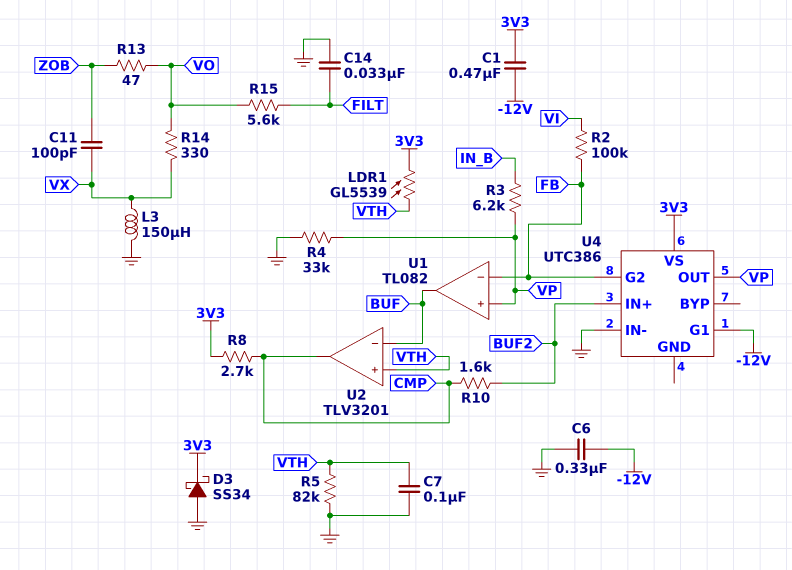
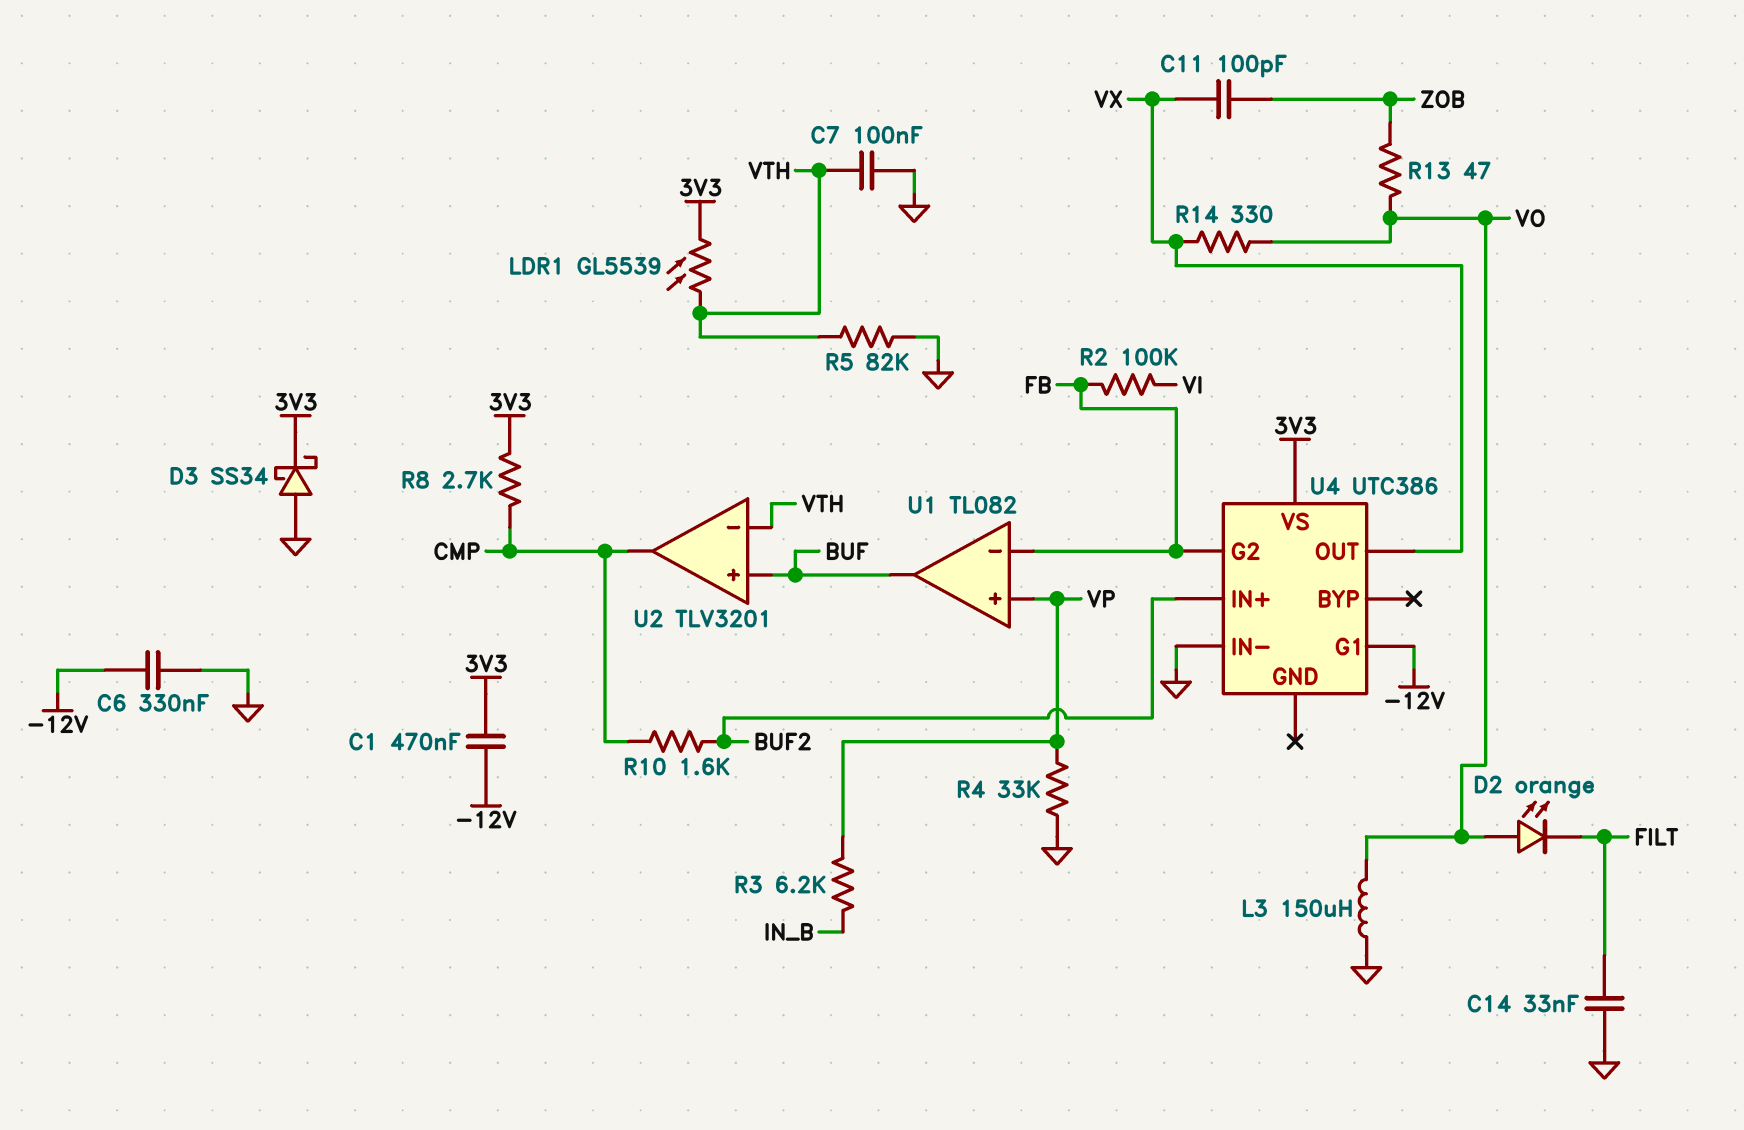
D2: none -> LED orange (A VO, K FILT)
L3: 150uH (GND, VX) -> 150uH (GND, VO)
R15: 5.6k (FILT, VO) -> none
U2 pin in+: VTH -> BUF
U2 pin in-: BUF -> VTH
U4 pin OUT: VP -> VX

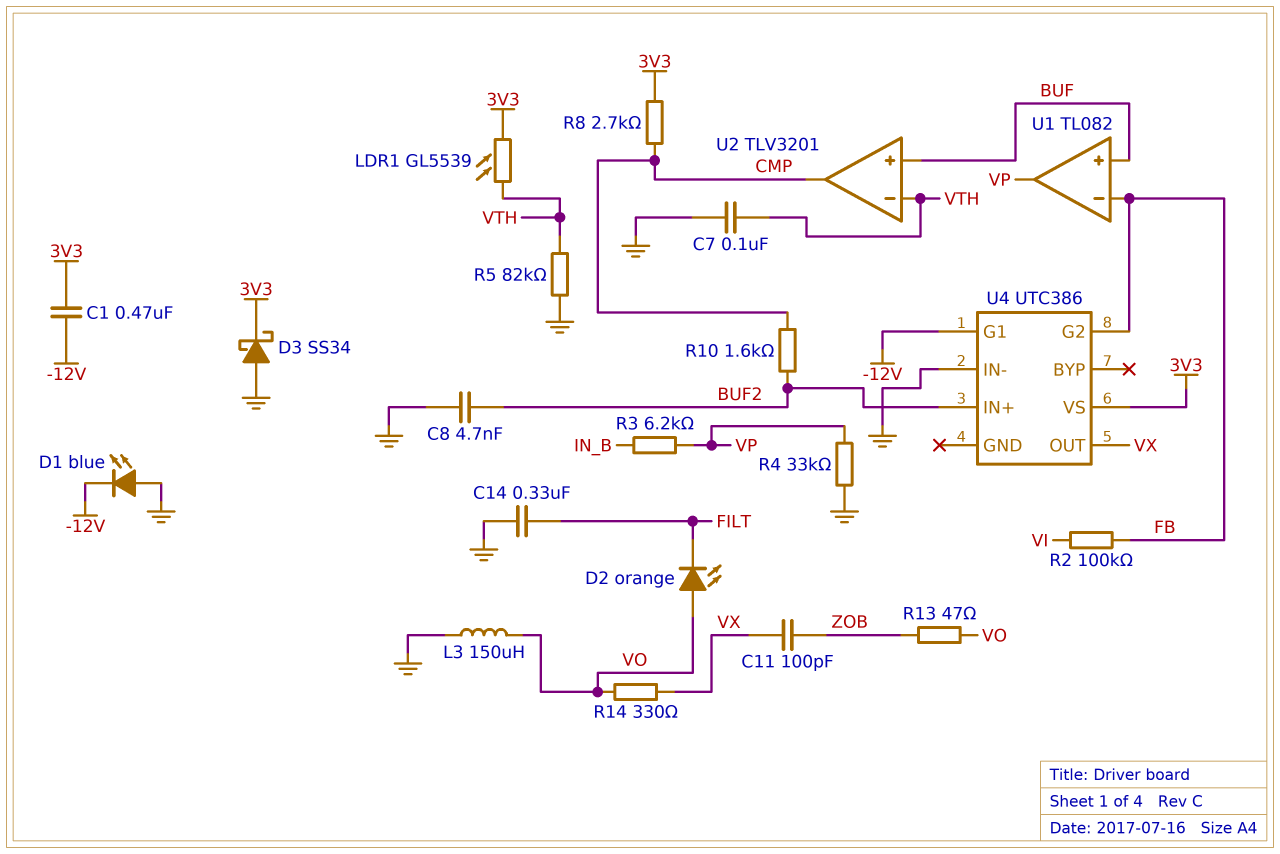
C6: 330nF (-12V, GND) -> none
C8: none -> 4.7nF (BUF2, GND)
C14: 33nF (FILT, GND) -> 330nF (FILT, GND)
D1: none -> LED blue (A GND, K -12V)
U1 pin in+: VP -> BUF
U1 pin out: BUF -> VP

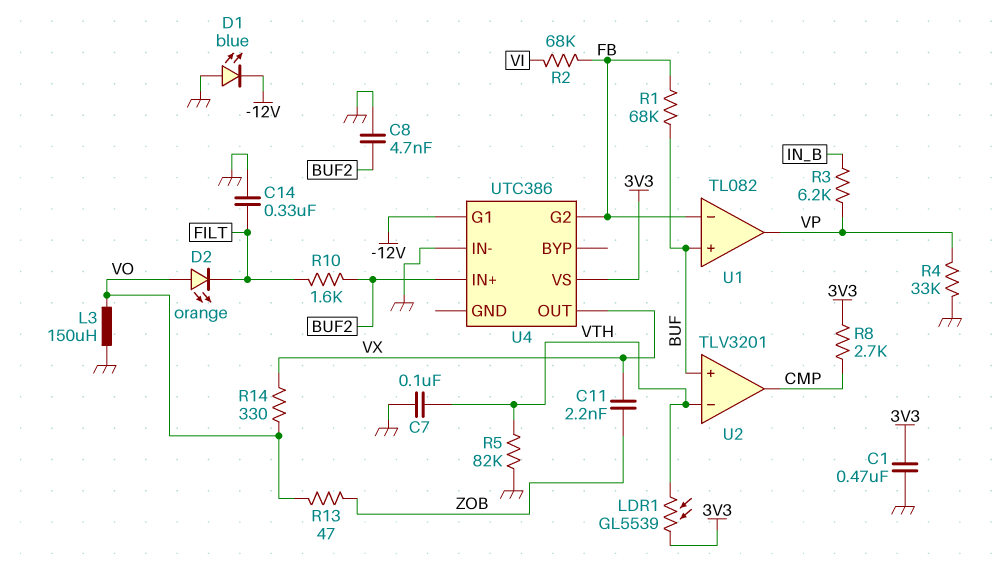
C1: 470nF (-12V, 3V3) -> 470nF (3V3, GND)
C11: 100pF (VX, ZOB) -> 2.2nF (VX, ZOB)
D3: schottky SS34 (A GND, K 3V3) -> none
R1: none -> 68k (BUF, FB)
R2: 100k (FB, VI) -> 68k (FB, VI)
R10: 1.6k (BUF2, CMP) -> 1.6k (BUF2, FILT)

